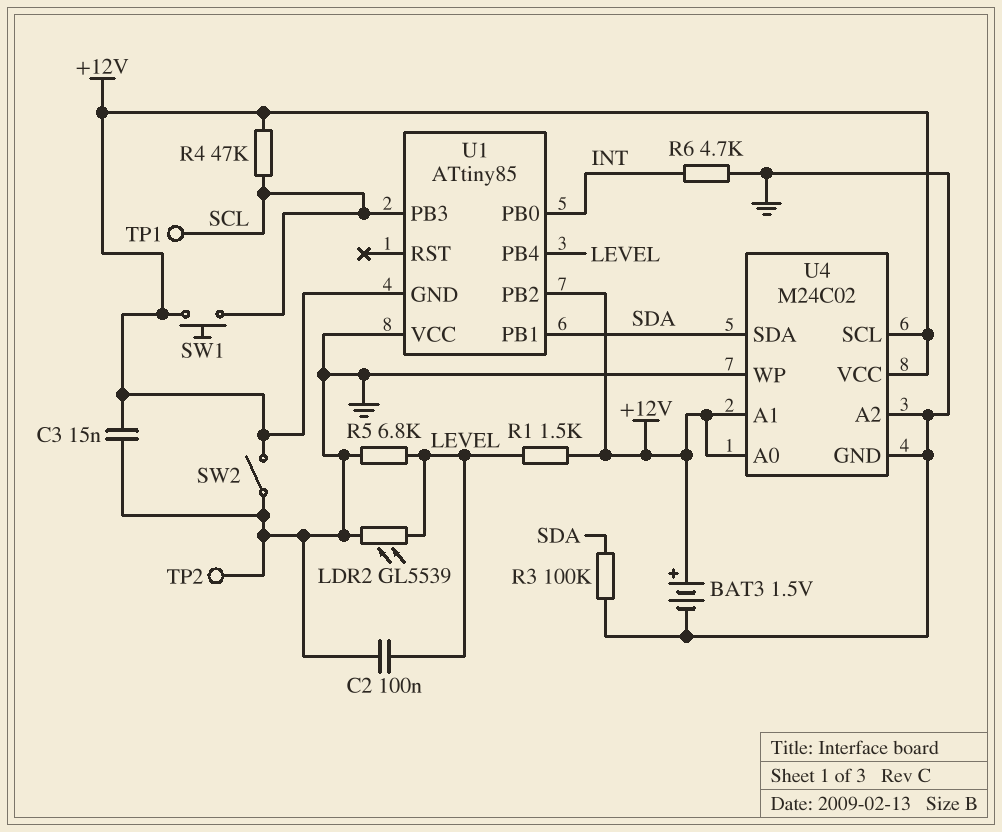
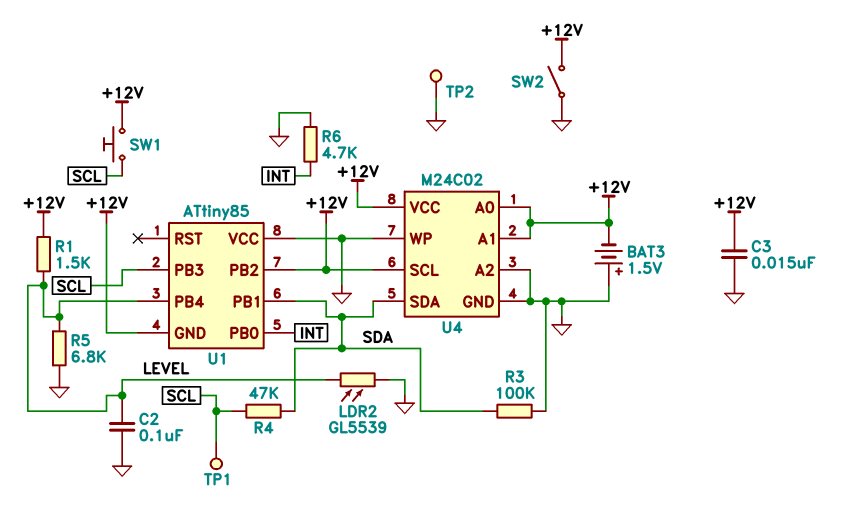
BAT3: 1.5V (plus +12V, minus GND) -> 1.5V (plus GND, minus +12V)
R4: 47k (+12V, SCL) -> 47k (SCL, SDA)

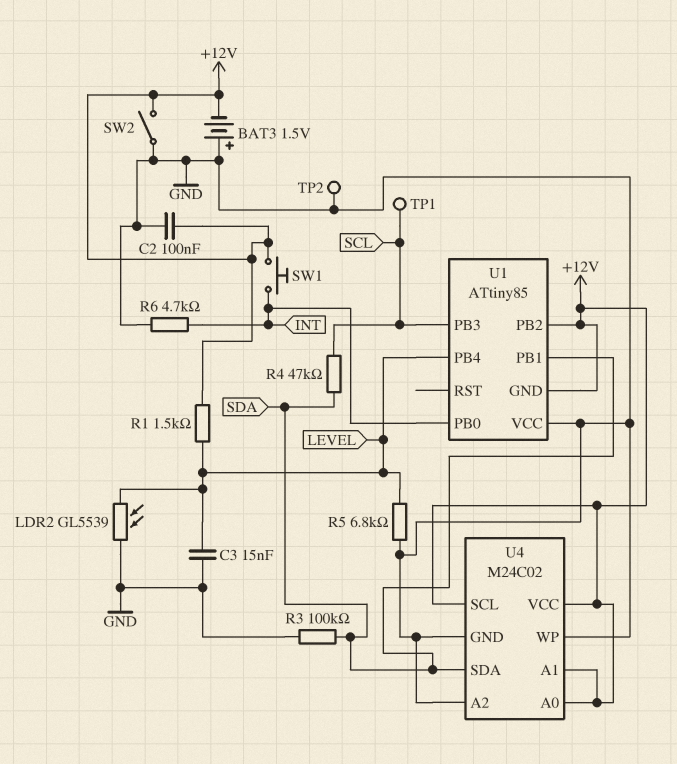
C2: 100nF (GND, LEVEL) -> 100nF (+12V, GND)
C3: 15nF (+12V, GND) -> 15nF (GND, LEVEL)
SW1: button (+12V, SCL) -> button (+12V, INT)

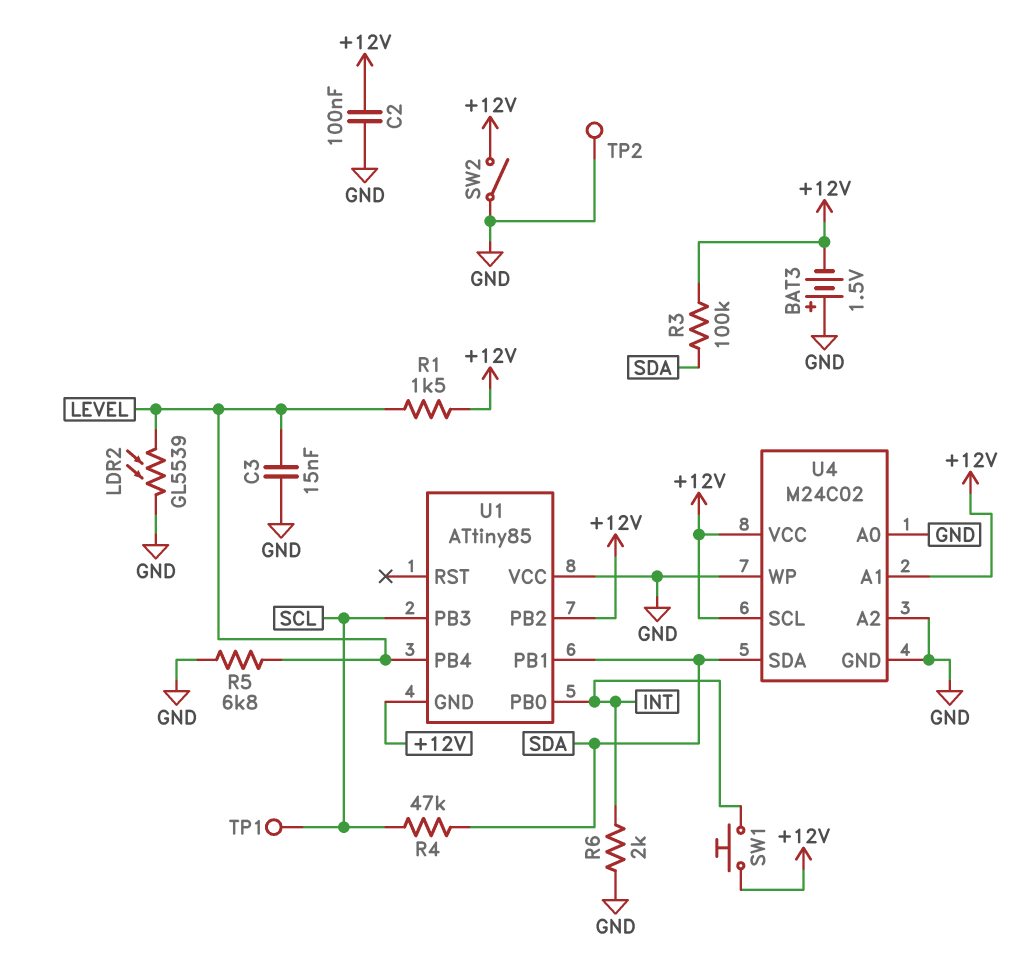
R3: 100k (GND, SDA) -> 100k (+12V, SDA)
R6: 4.7k (GND, INT) -> 2k (GND, INT)
U4 pin A0: +12V -> GND

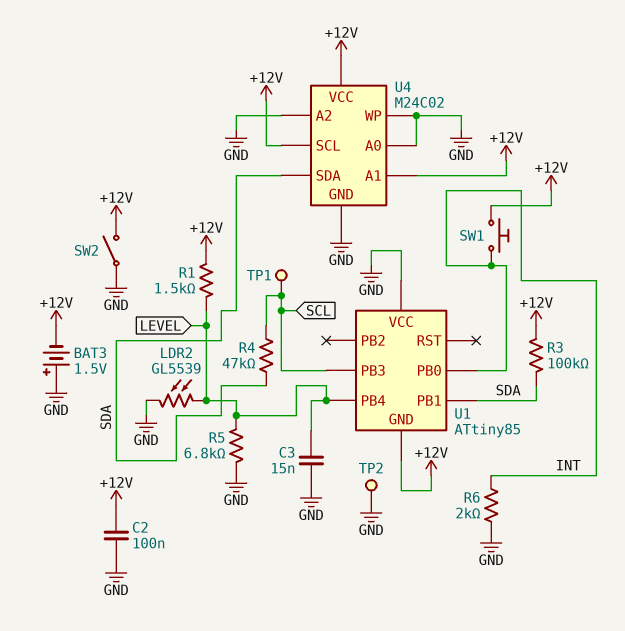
U1 pin PB2: +12V -> none

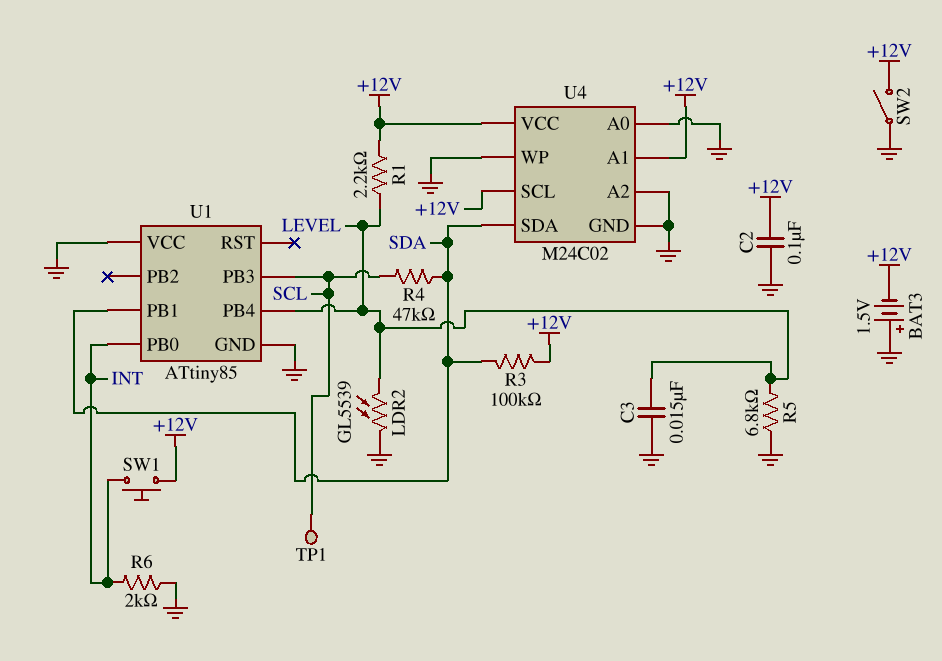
R1: 1.5k (+12V, LEVEL) -> 2.2k (+12V, LEVEL)
TP2: test point (GND) -> none
U1 pin GND: +12V -> GND

